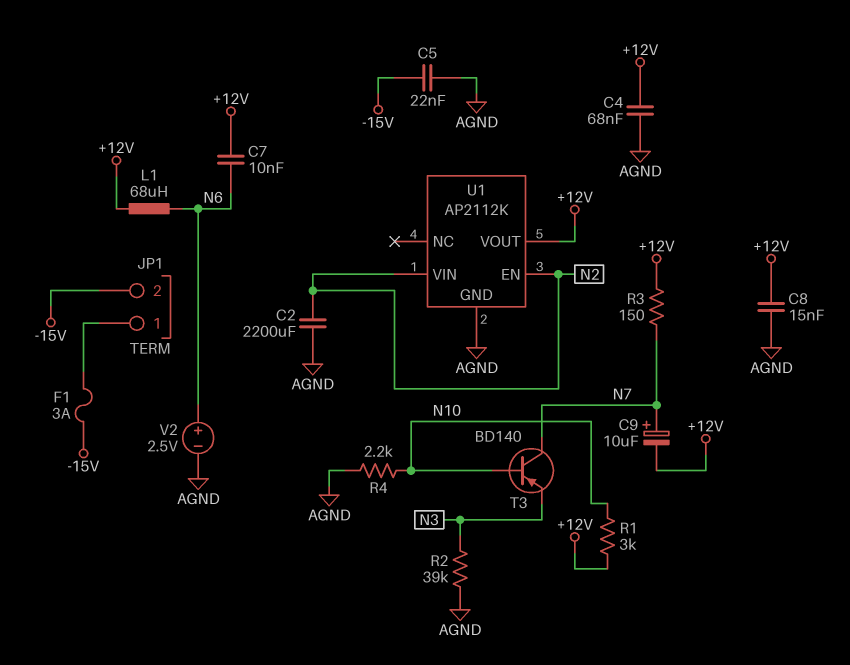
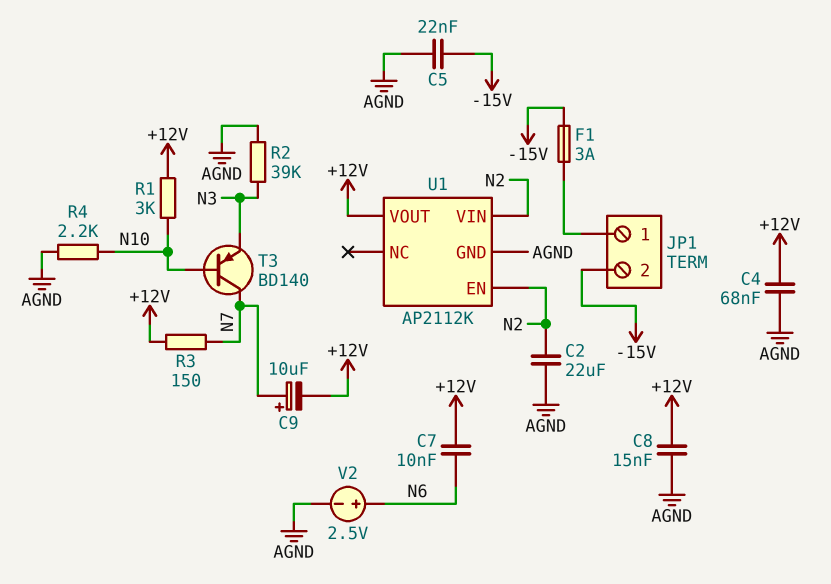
C2: 2200uF (AGND, N2) -> 22uF (AGND, N2)
L1: 68uH (+12V, N6) -> none

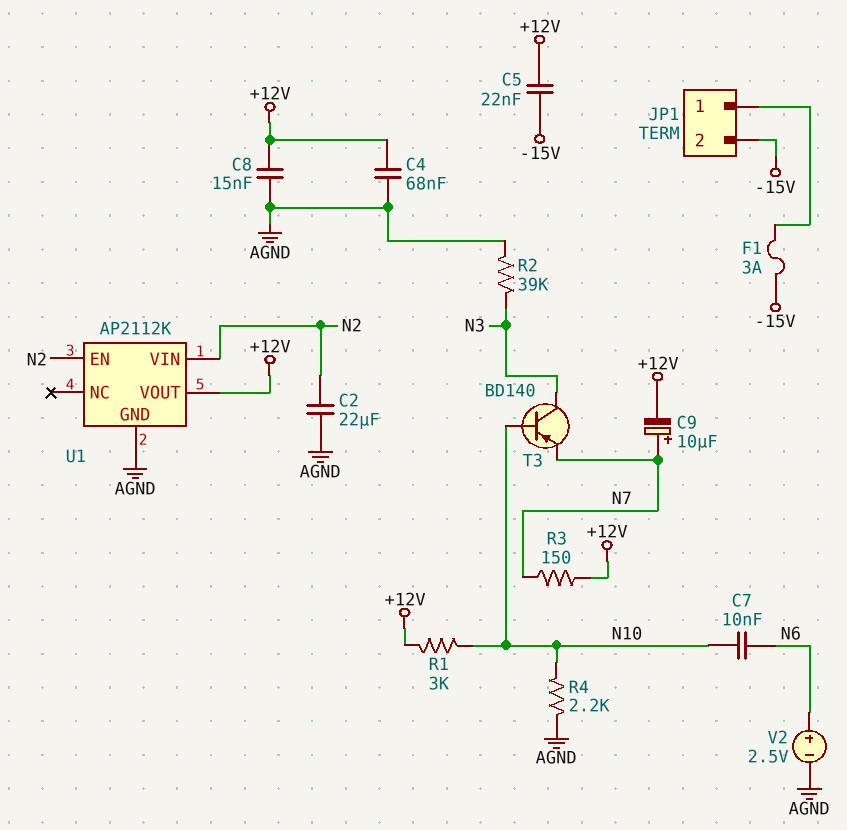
C5: 22nF (-15V, AGND) -> 22nF (+12V, -15V)
C7: 10nF (+12V, N6) -> 10nF (N6, N10)
T3: PNP BD140 (B N10, C N7, E N3) -> PNP BD140 (B N10, C N3, E N7)

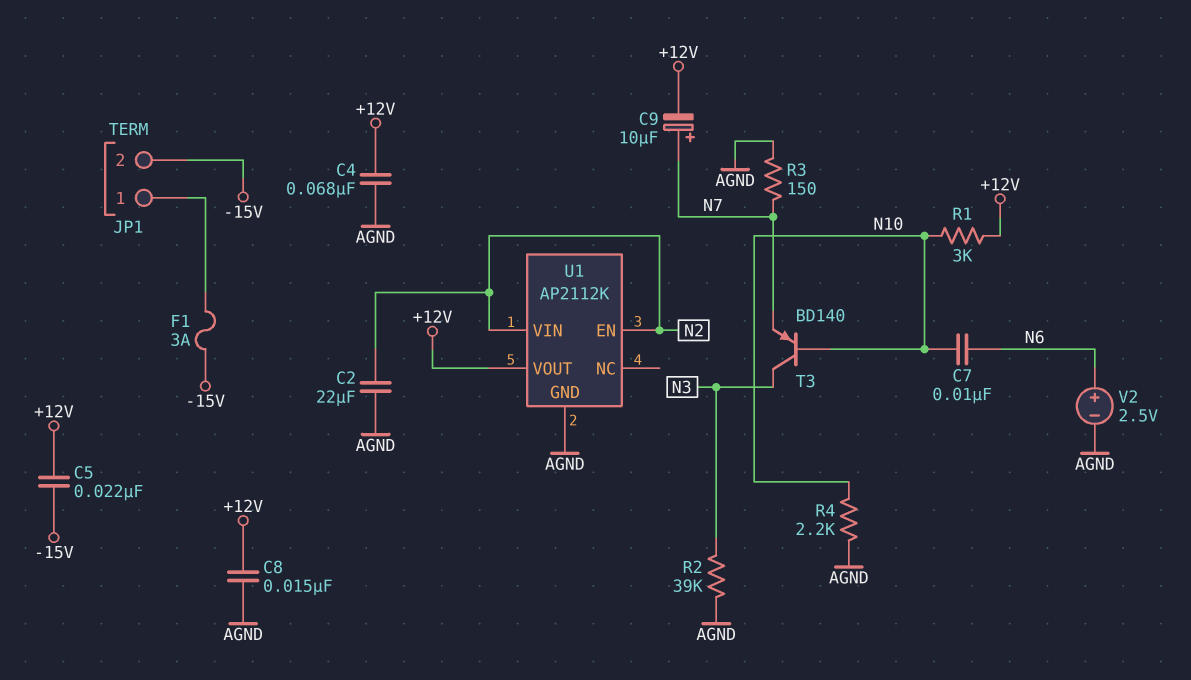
R3: 150 (+12V, N7) -> 150 (AGND, N7)

